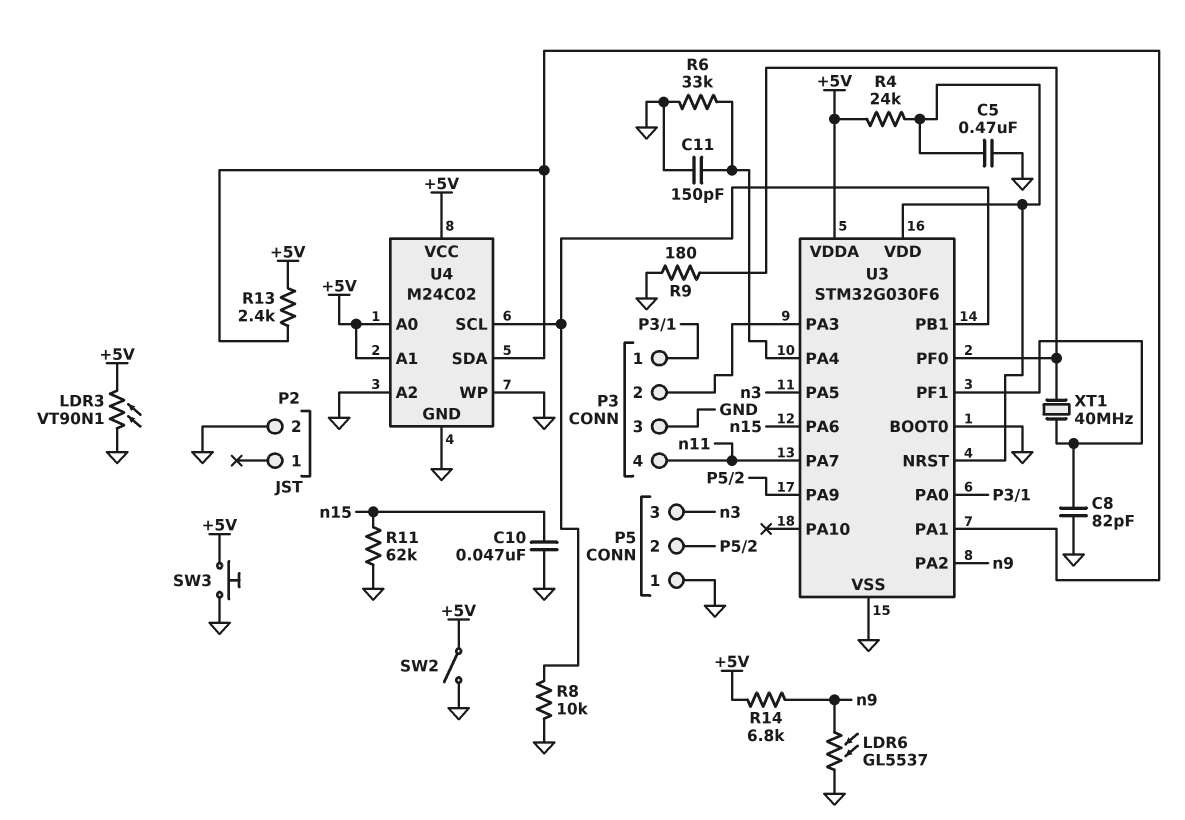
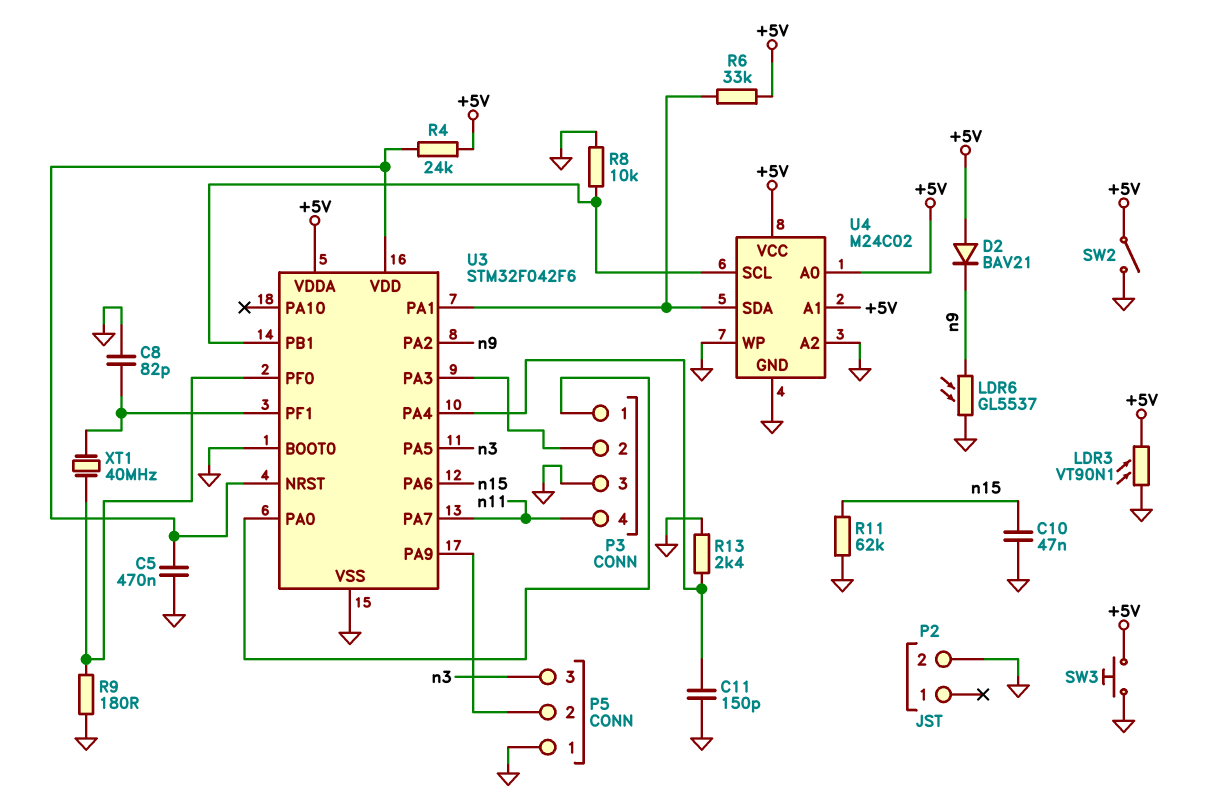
D2: none -> diode BAV21 (A +5V, K n9)
R6: 33k (GND, U3/PA4) -> 33k (+5V, U3/PA1)
R13: 2.4k (+5V, U3/PA1) -> 2.4k (GND, U3/PA4)
R14: 6.8k (+5V, n9) -> none
U3: STM32G030F6 -> STM32F042F6

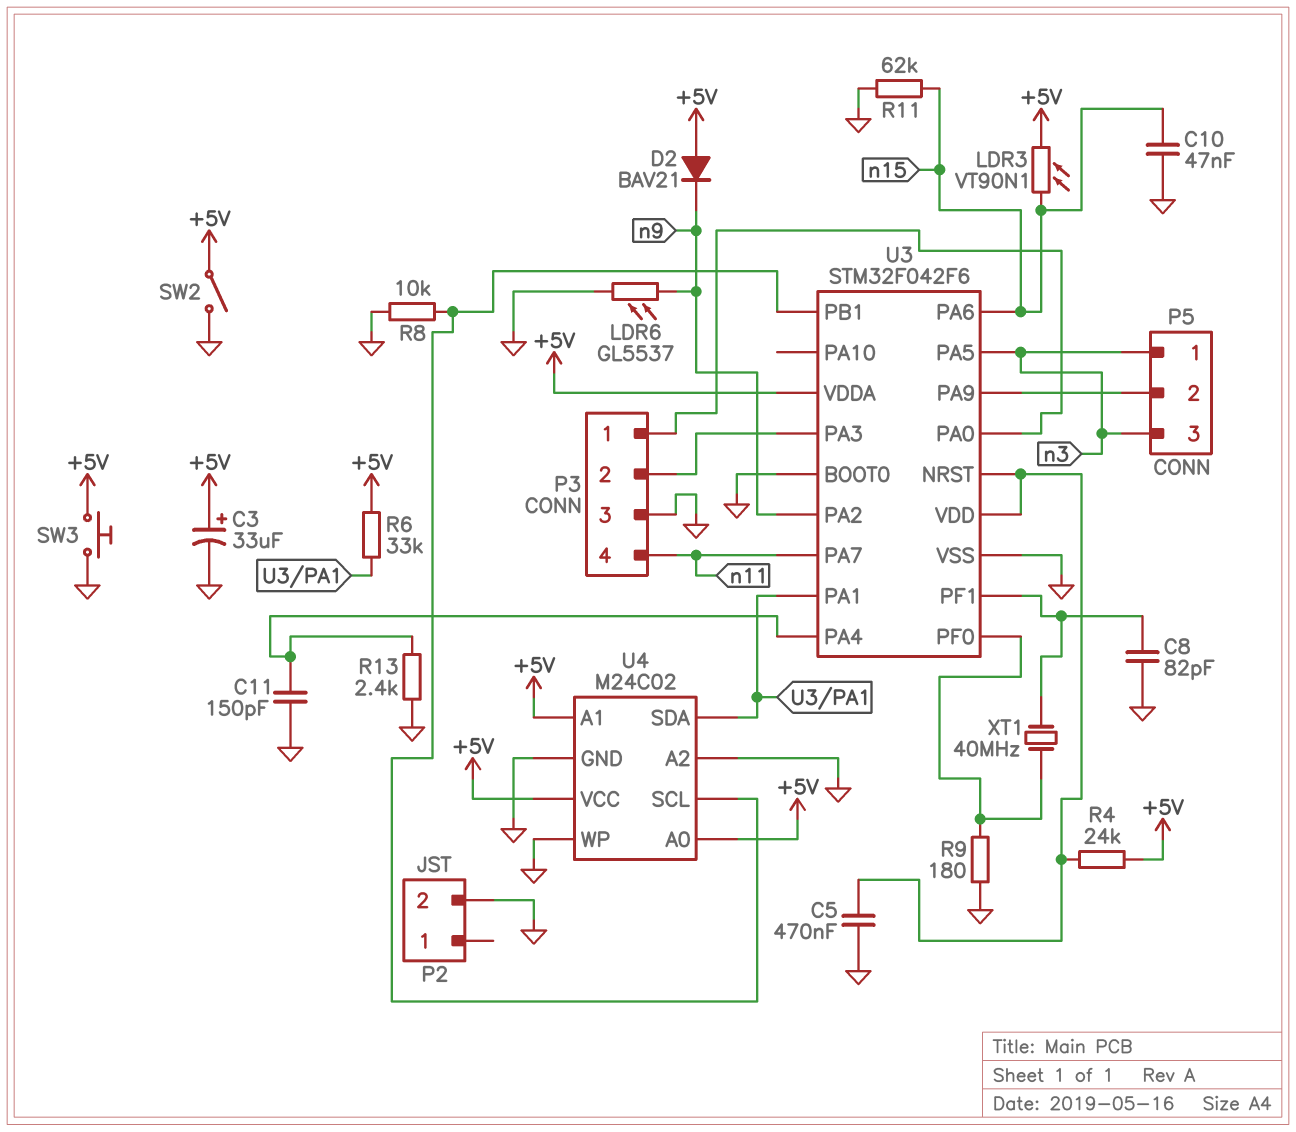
C3: none -> 33uF (plus +5V, minus GND)
LDR3: VT90N1 (+5V, GND) -> VT90N1 (+5V, n15)
P5 pin 1: GND -> n3

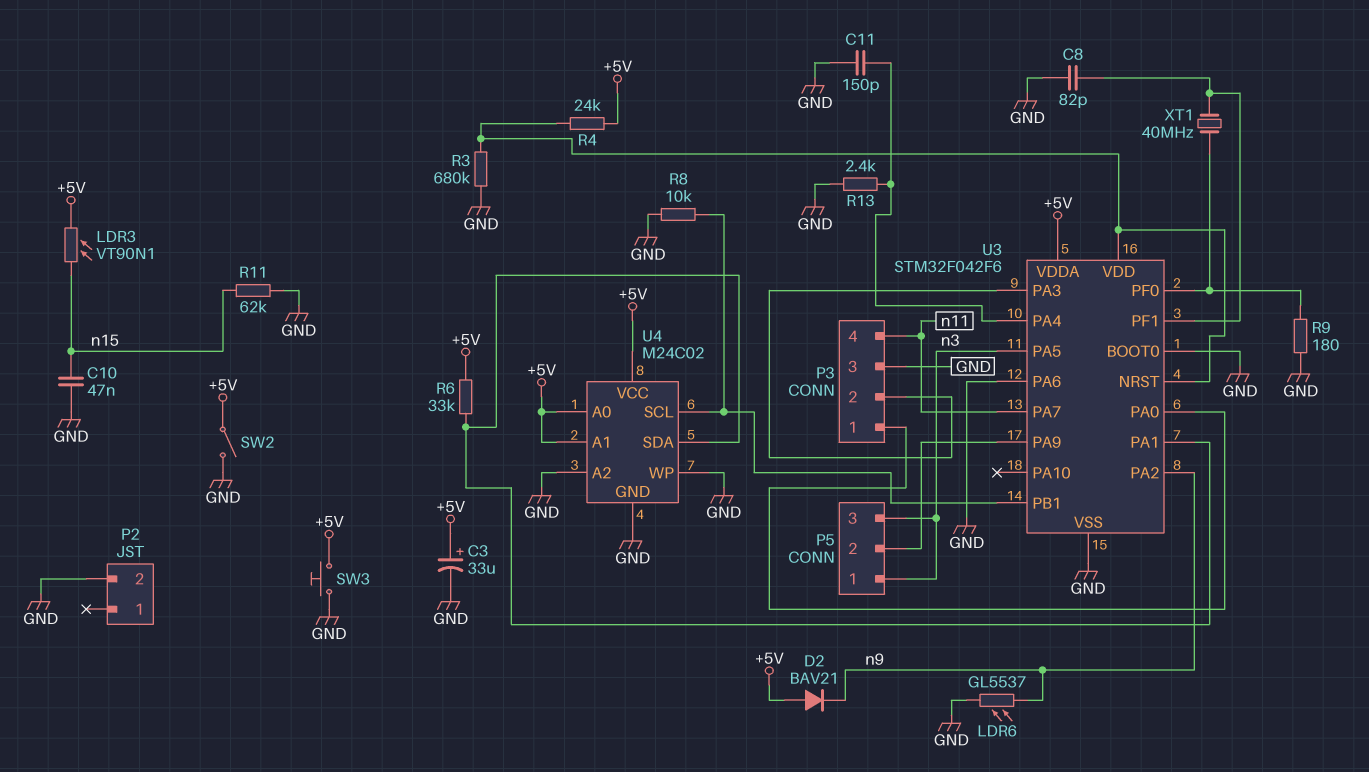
C5: 470nF (GND, U3/NRST) -> none
R3: none -> 680k (GND, U3/NRST)
U3 pin PA6: n15 -> GND

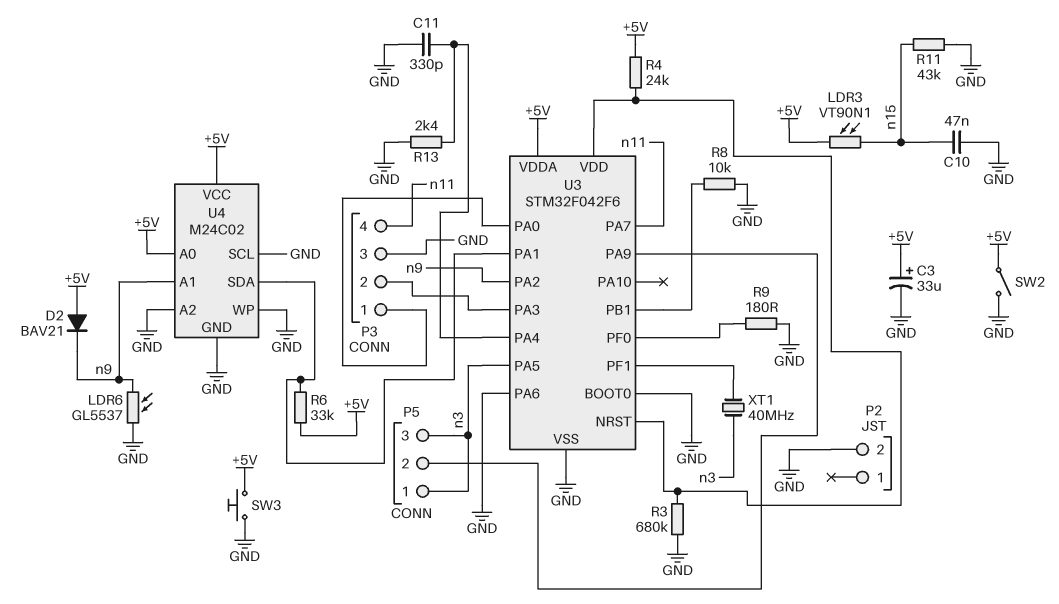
C8: 82pF (GND, U3/PF1) -> none
C11: 150pF (GND, U3/PA4) -> 330pF (GND, U3/PA4)
R11: 62k (GND, n15) -> 43k (GND, n15)
U4 pin A1: +5V -> n9
U4 pin SCL: U3/PB1 -> GND
XT1: 40MHz (U3/PF0, U3/PF1) -> 40MHz (U3/PF1, n3)

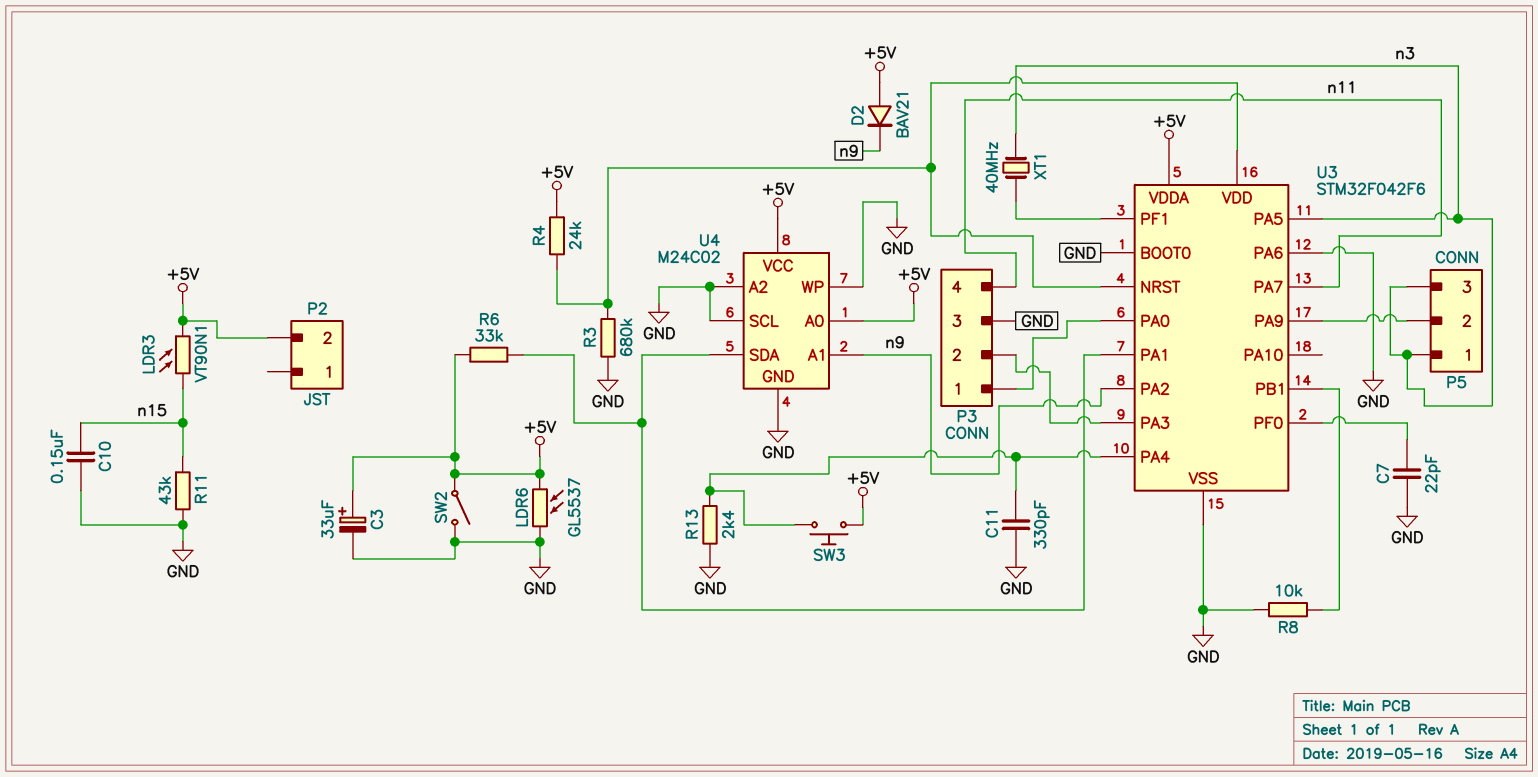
C7: none -> 22pF (GND, U3/PF0)
C10: 47nF (GND, n15) -> 150nF (GND, n15)
LDR6: GL5537 (GND, n9) -> GL5537 (+5V, GND)
P2 pin 2: GND -> +5V
R9: 180 (GND, U3/PF0) -> none
SW3: button (+5V, GND) -> button (+5V, U3/PA4)

